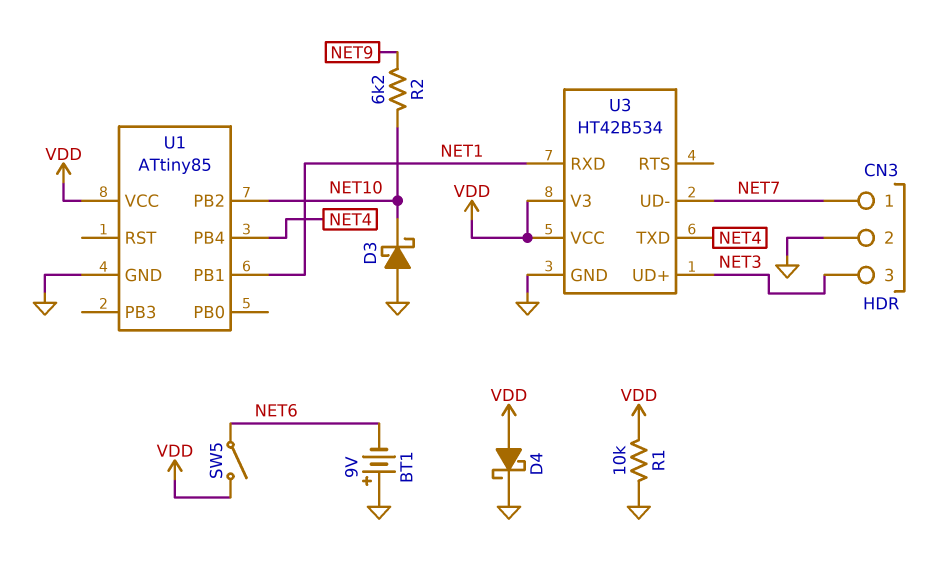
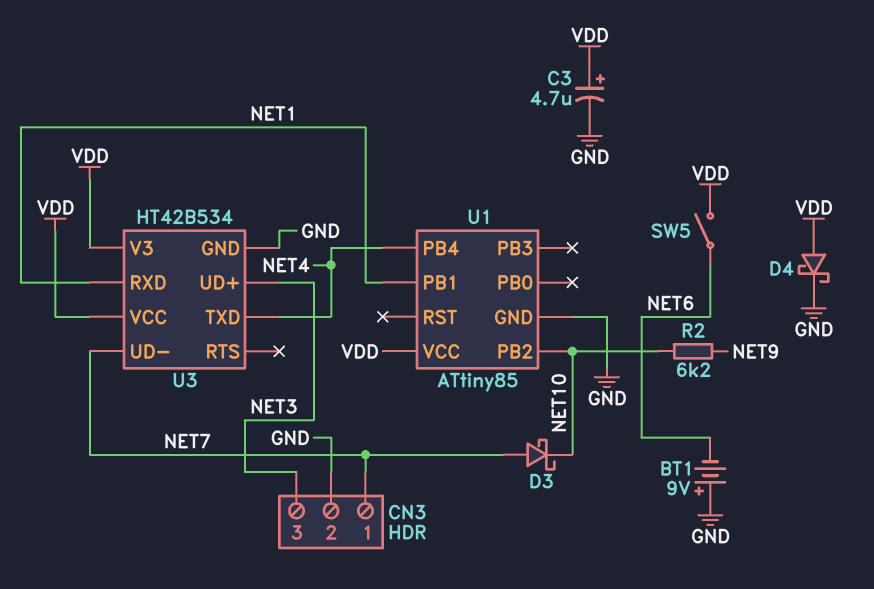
C3: none -> 4.7uF (plus VDD, minus GND)
D3: schottky (A GND, K NET10) -> schottky (A NET7, K NET10)
R1: 10k (GND, VDD) -> none

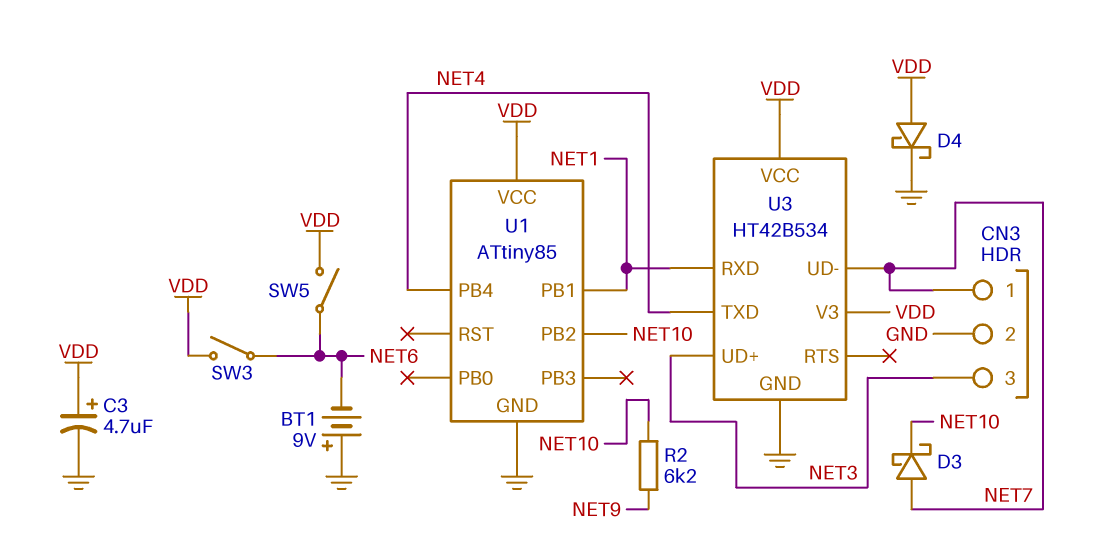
SW3: none -> switch (NET6, VDD)

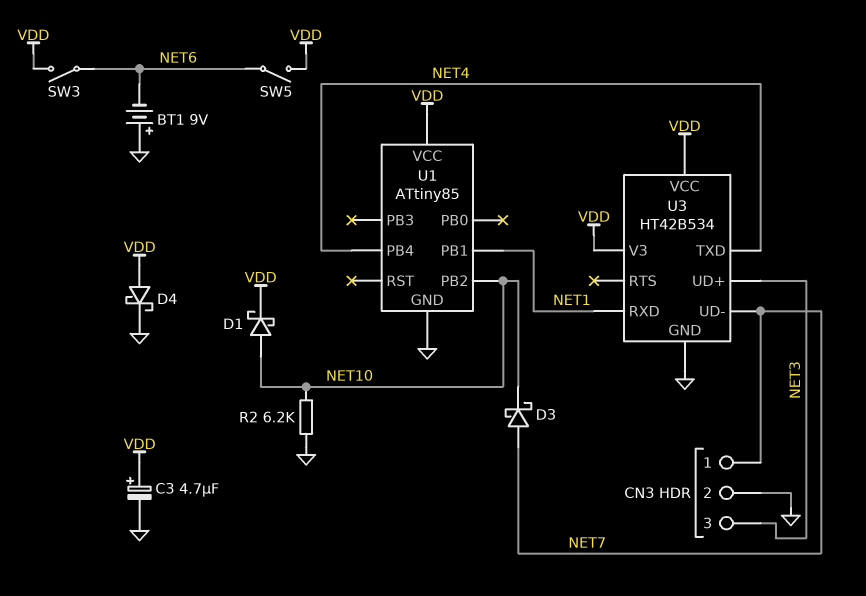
D1: none -> schottky (A NET10, K VDD)
R2: 6.2k (NET9, NET10) -> 6.2k (GND, NET10)

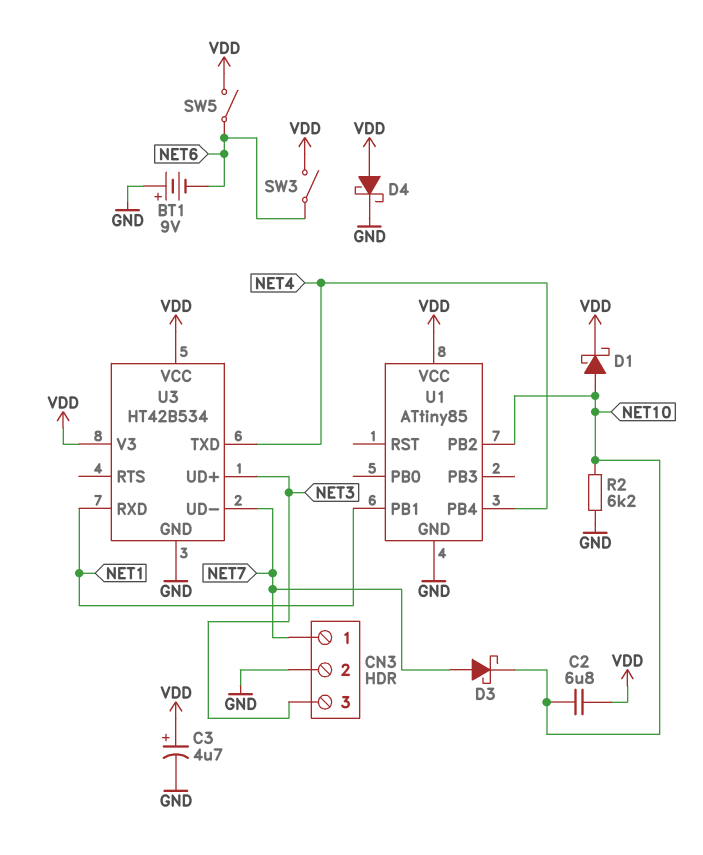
C2: none -> 6.8uF (NET10, VDD)

